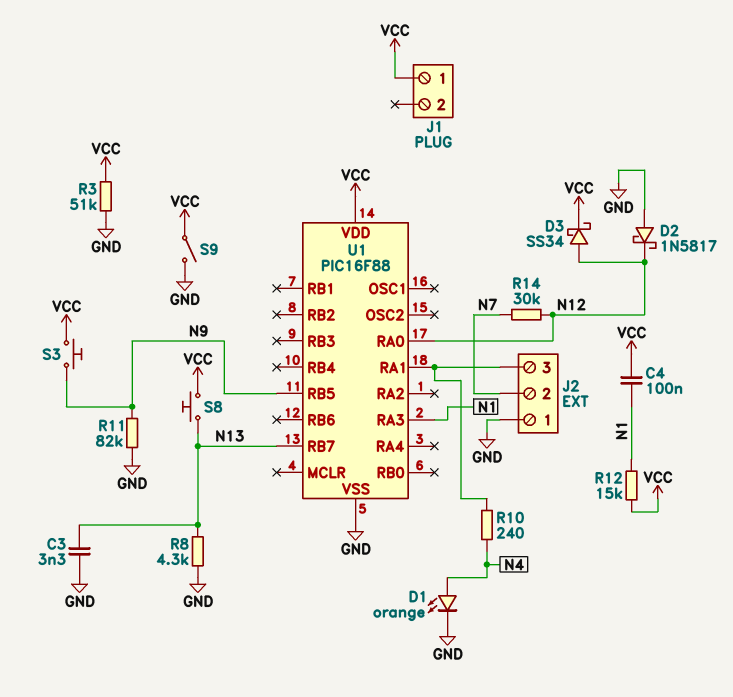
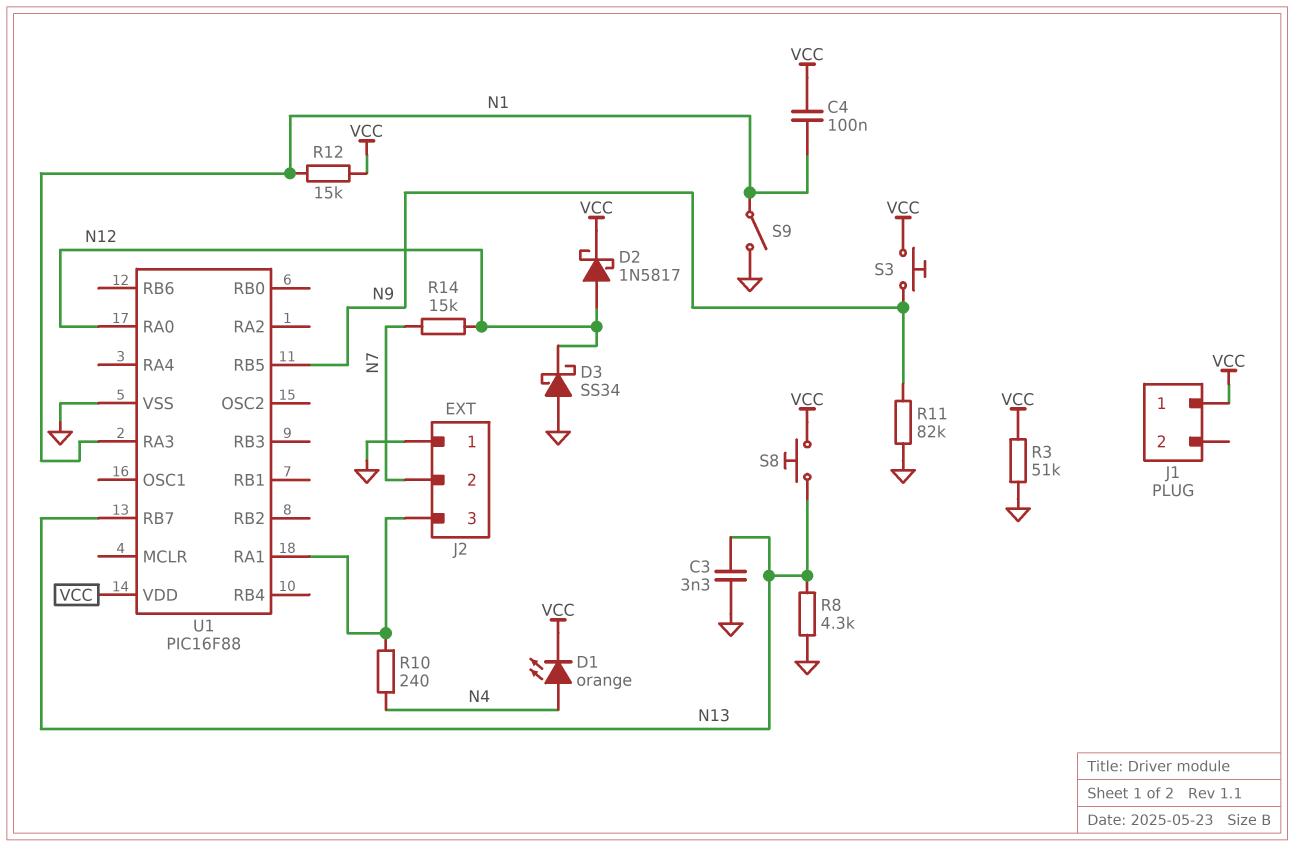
D1: LED orange (A N4, K GND) -> LED orange (A N4, K VCC)
D2: schottky 1N5817 (A GND, K N12) -> schottky 1N5817 (A N12, K VCC)
D3: schottky SS34 (A N12, K VCC) -> schottky SS34 (A GND, K N12)
R14: 30k (N7, N12) -> 15k (N7, N12)
S9: switch (GND, VCC) -> switch (GND, N1)

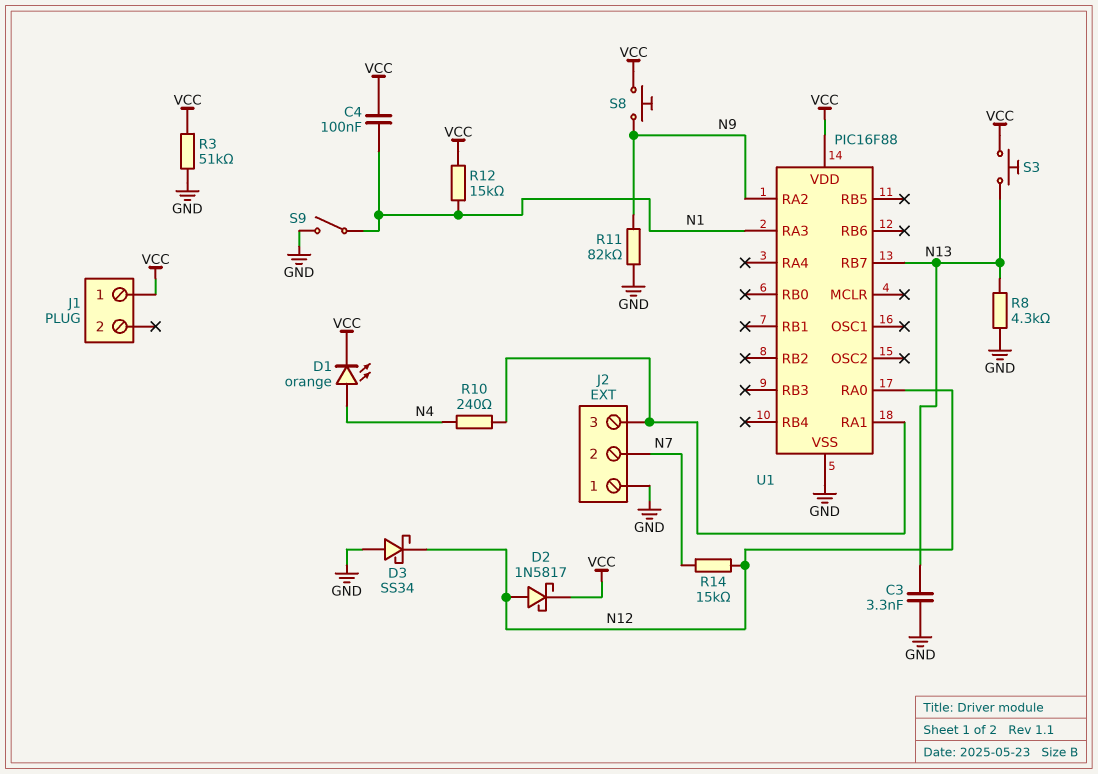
S3: button (N9, VCC) -> button (N13, VCC)
S8: button (N13, VCC) -> button (N9, VCC)
U1 pin RA2: none -> N9
U1 pin RB5: N9 -> none

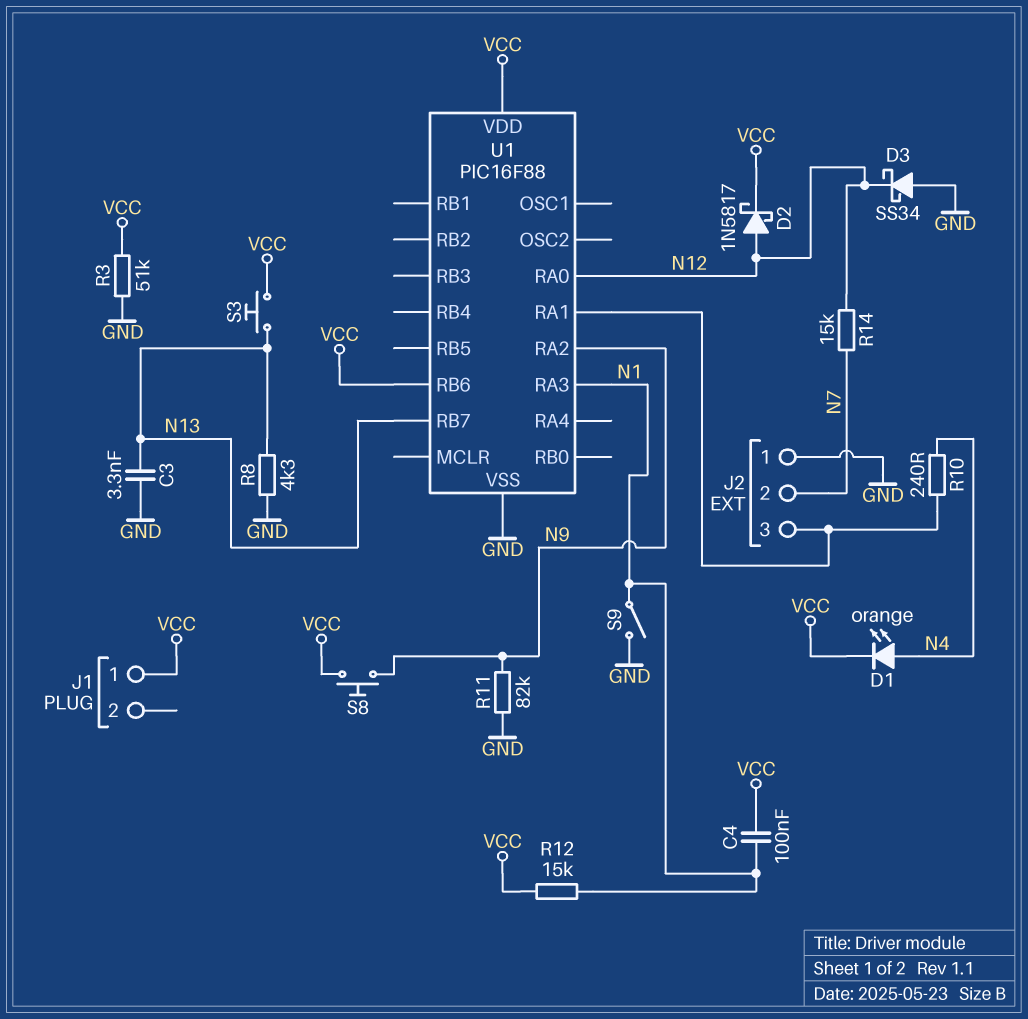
U1 pin RB6: none -> VCC

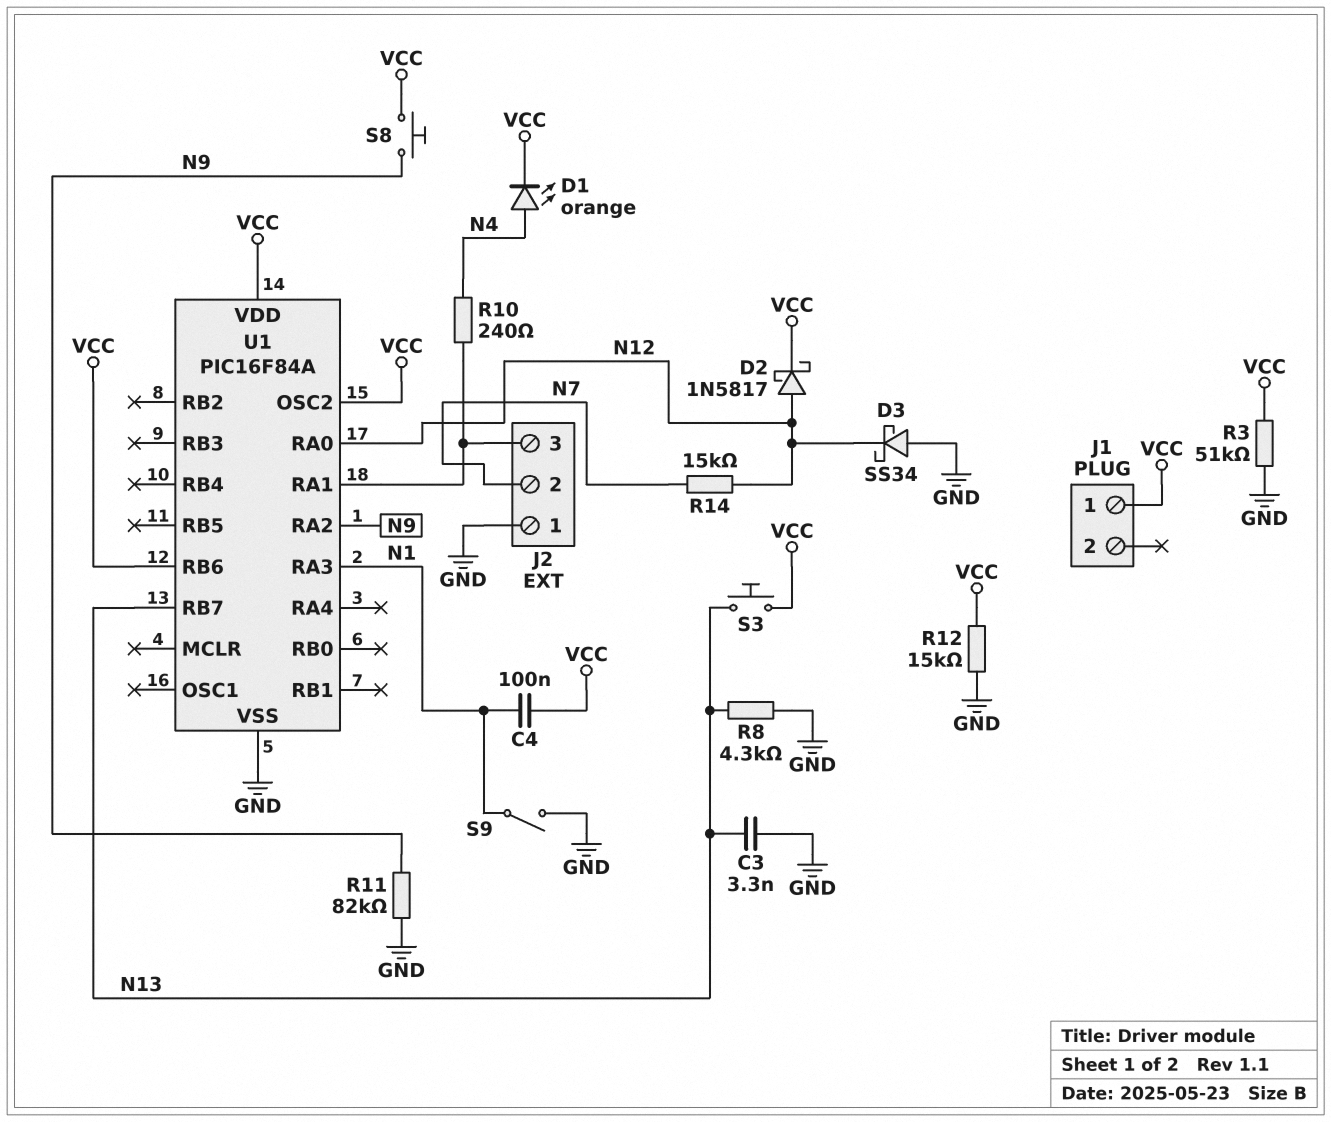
R12: 15k (N1, VCC) -> 15k (GND, VCC)
U1: PIC16F88 -> PIC16F84A
U1 pin OSC2: none -> VCC

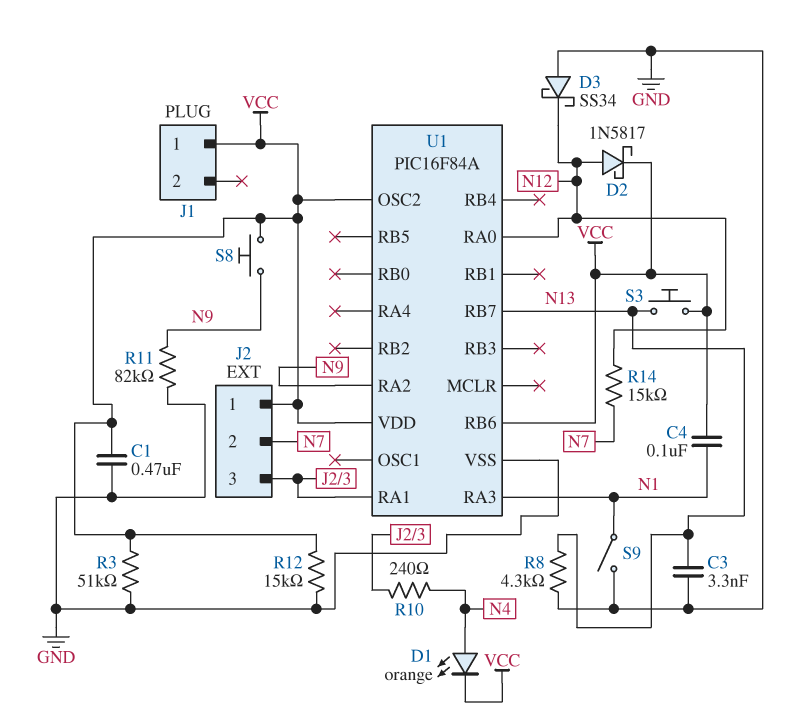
C1: none -> 470nF (GND, VCC)
J2 pin 1: GND -> VCC

